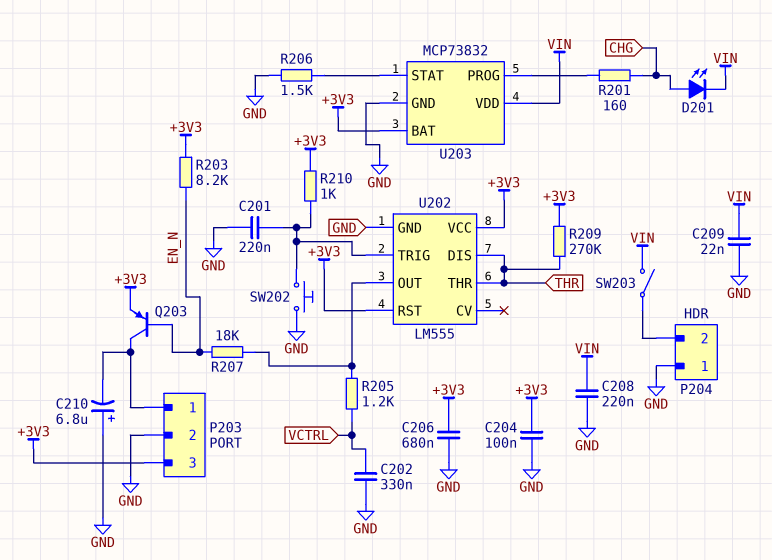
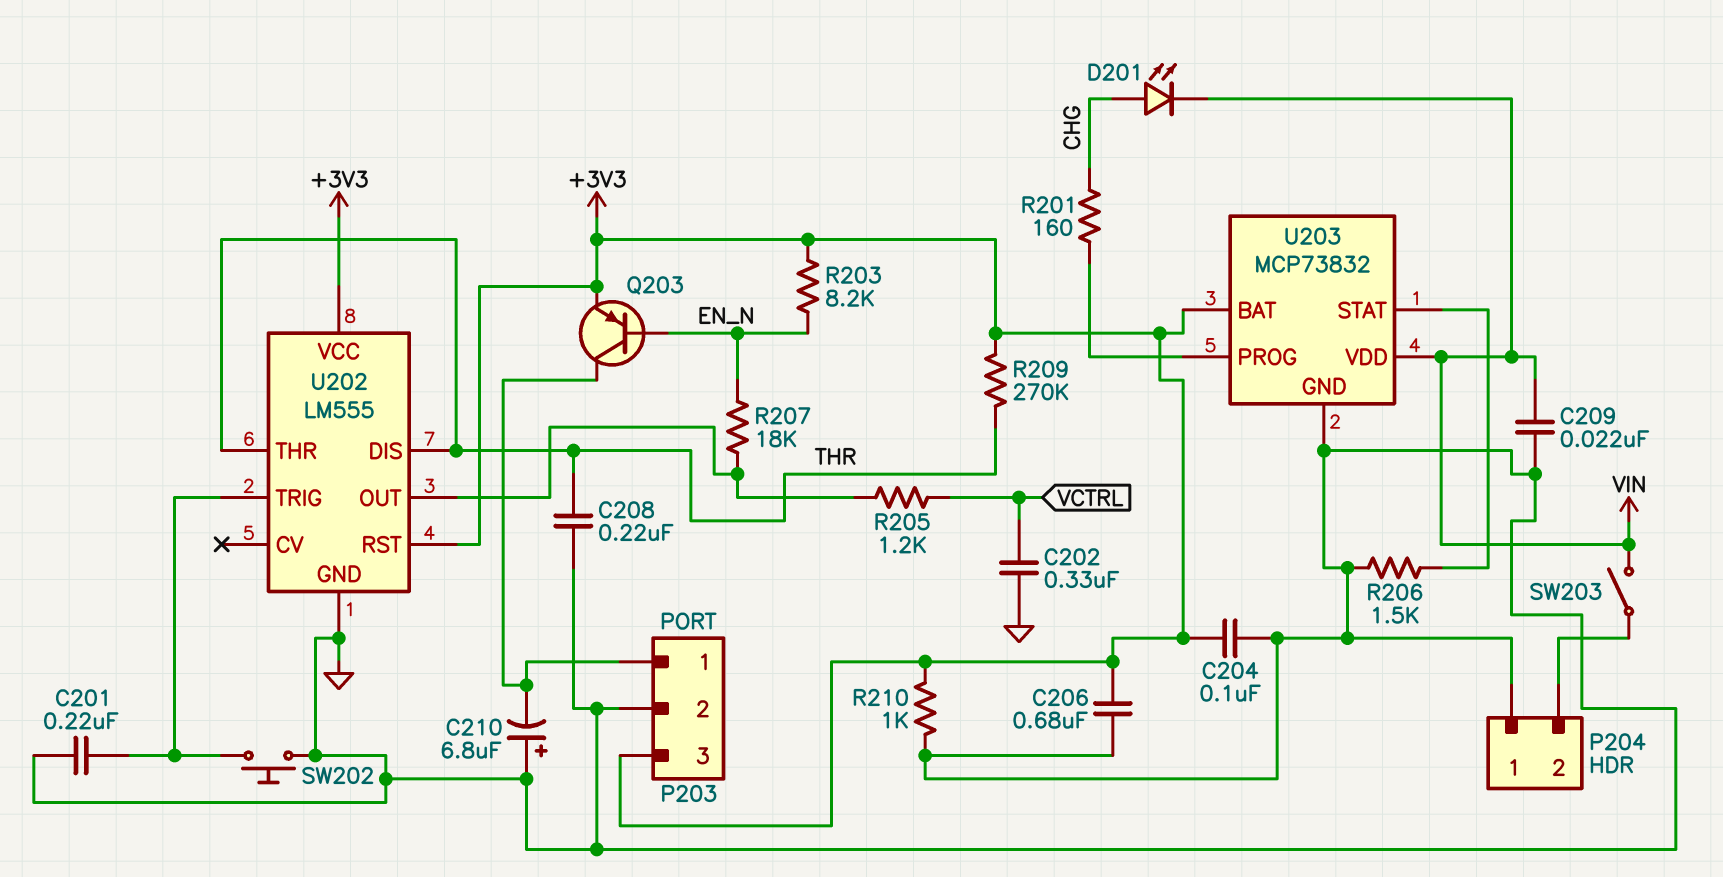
C208: 220nF (GND, VIN) -> 220nF (GND, THR)
R210: 1k (+3V3, U202/TRIG) -> 1k (+3V3, GND)

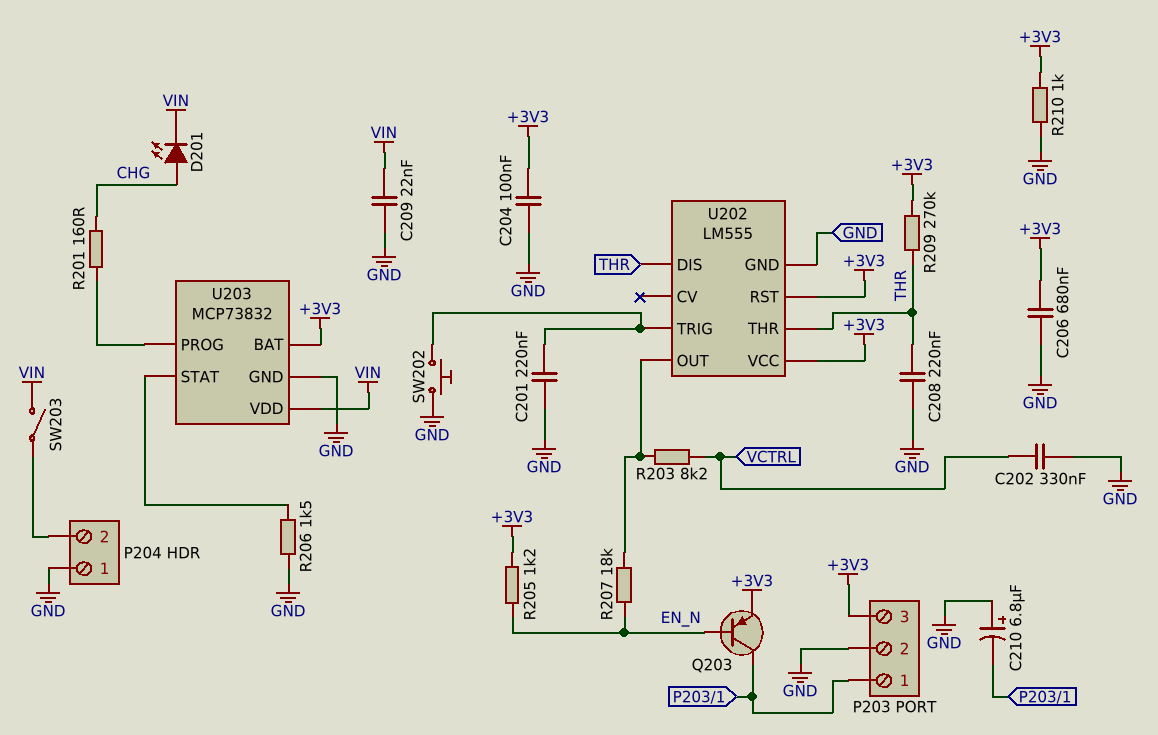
R203: 8.2k (+3V3, EN_N) -> 8.2k (U202/OUT, VCTRL)
R205: 1.2k (U202/OUT, VCTRL) -> 1.2k (+3V3, EN_N)

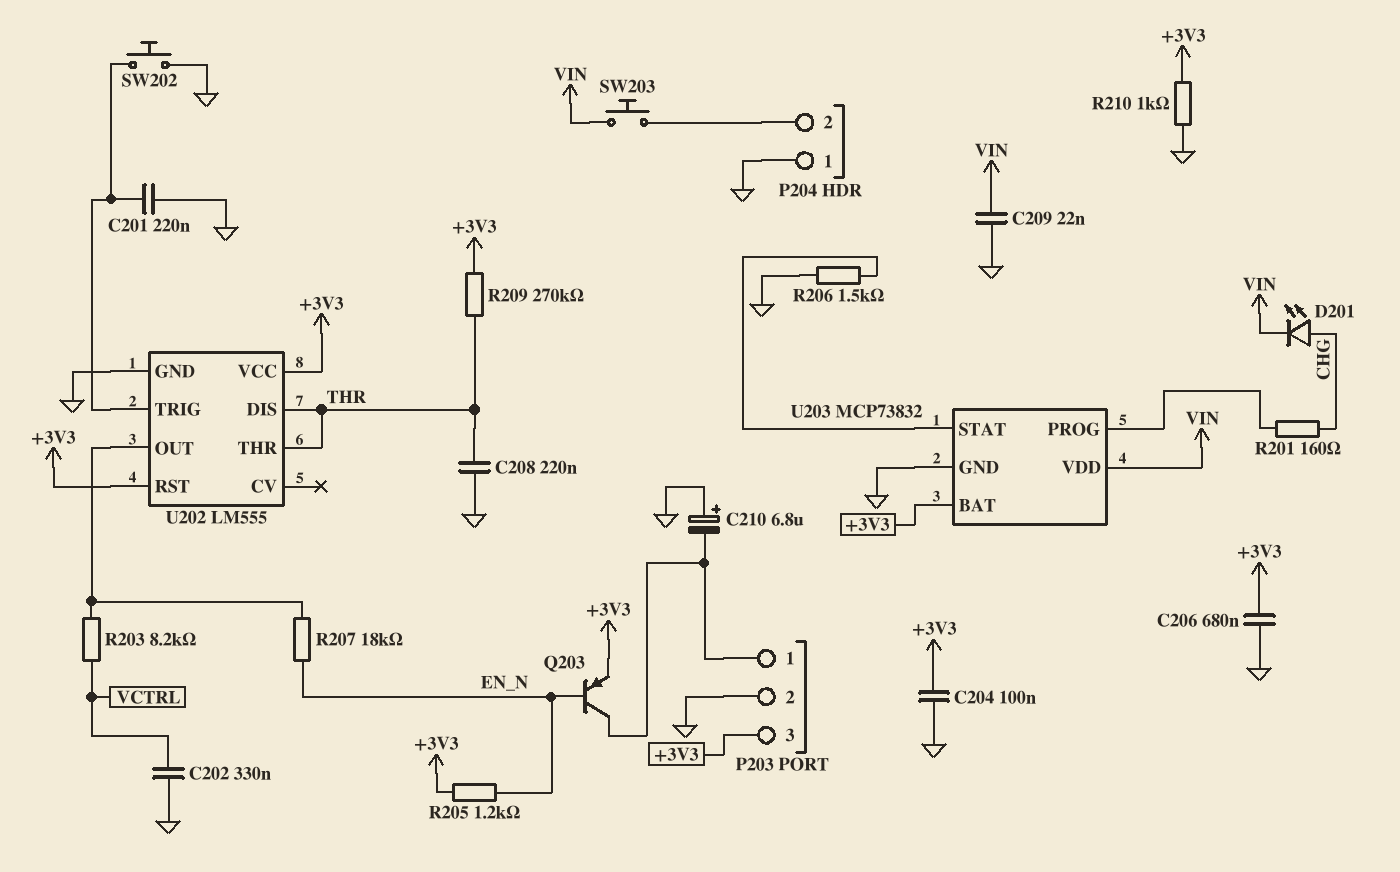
SW203: switch (P204/2, VIN) -> button (P204/2, VIN)

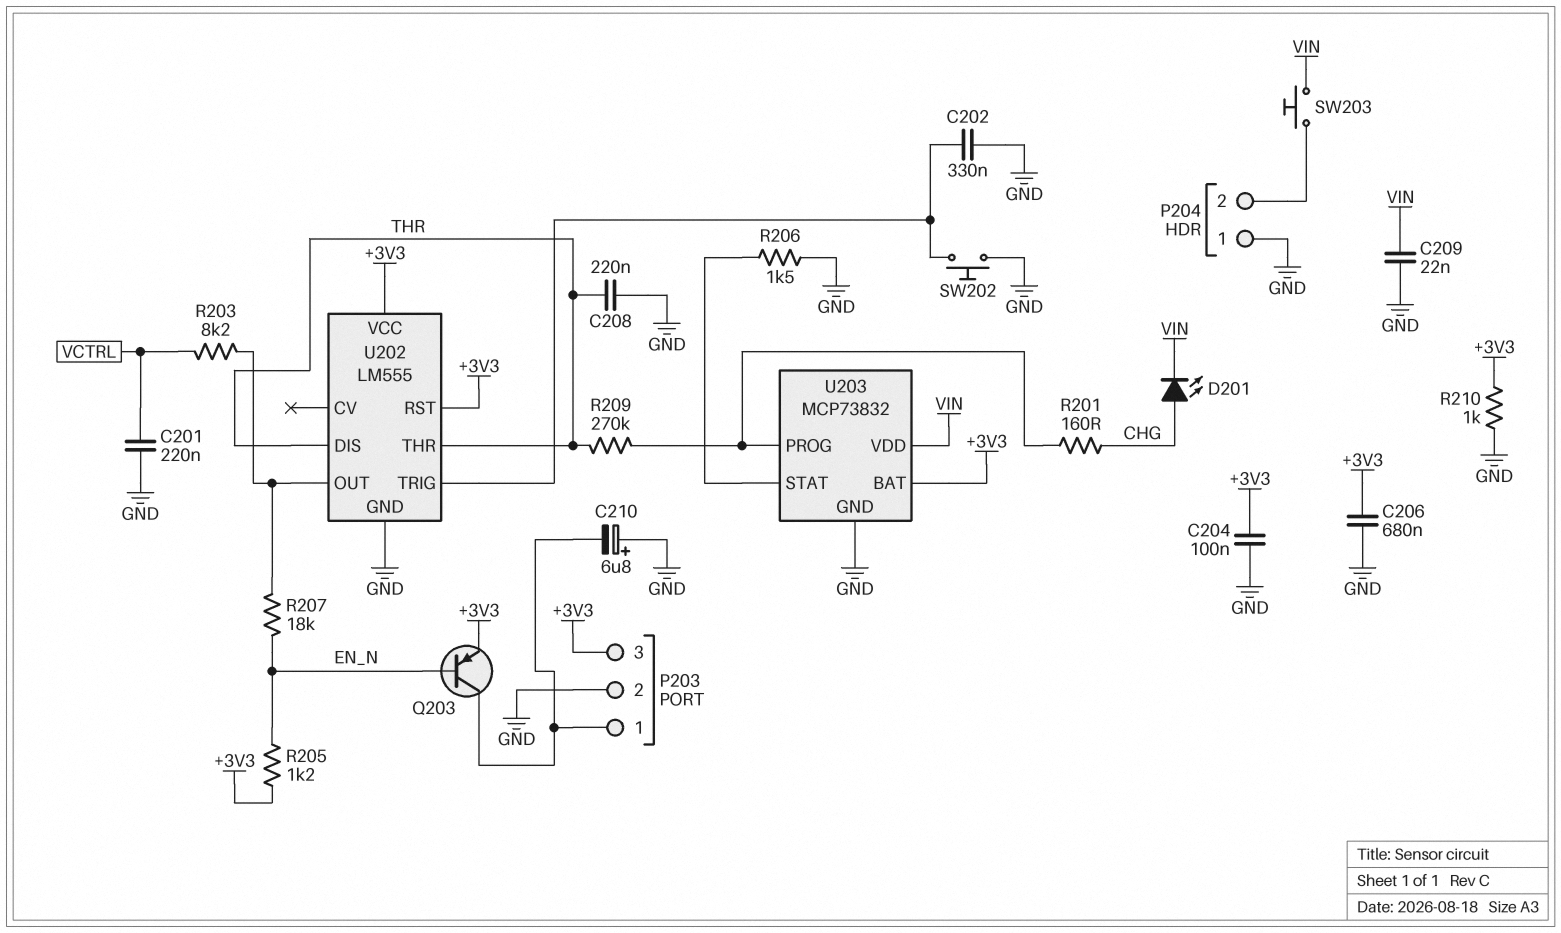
C201: 220nF (GND, U202/TRIG) -> 220nF (GND, VCTRL)
C202: 330nF (GND, VCTRL) -> 330nF (GND, U202/TRIG)
R209: 270k (+3V3, THR) -> 270k (THR, U203/PROG)

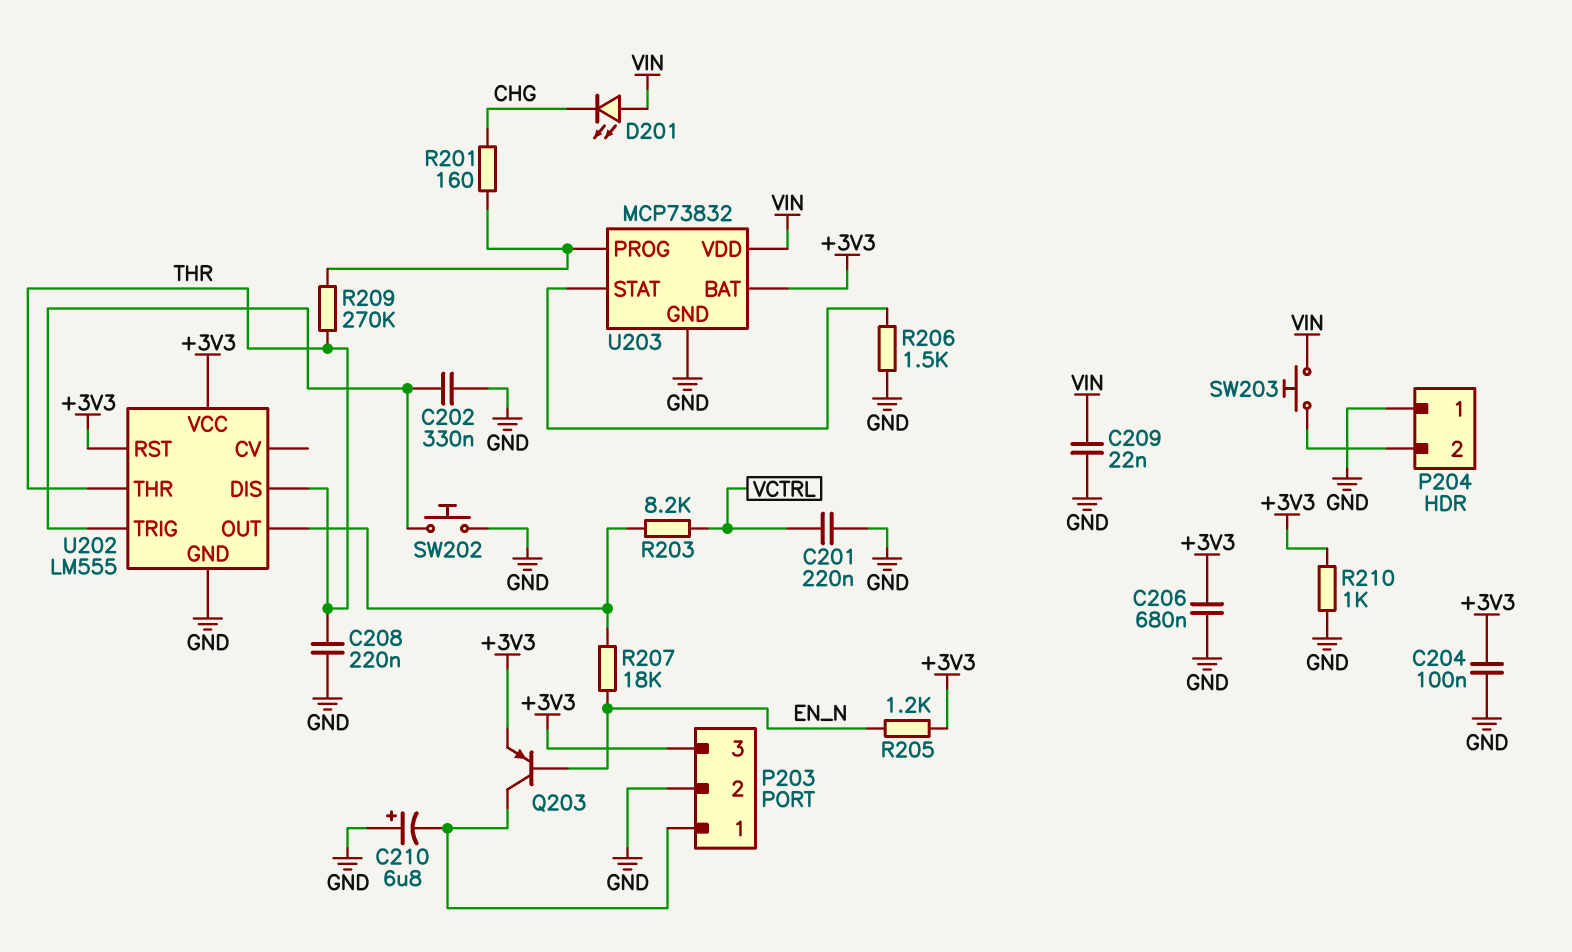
D201: LED (A CHG, K VIN) -> LED (A VIN, K CHG)

